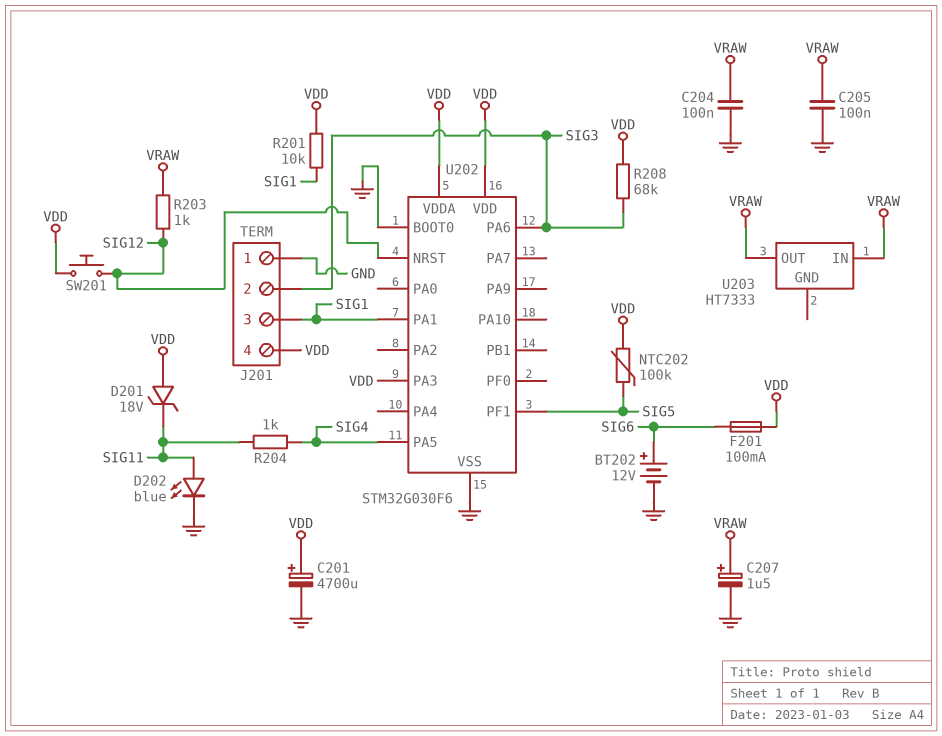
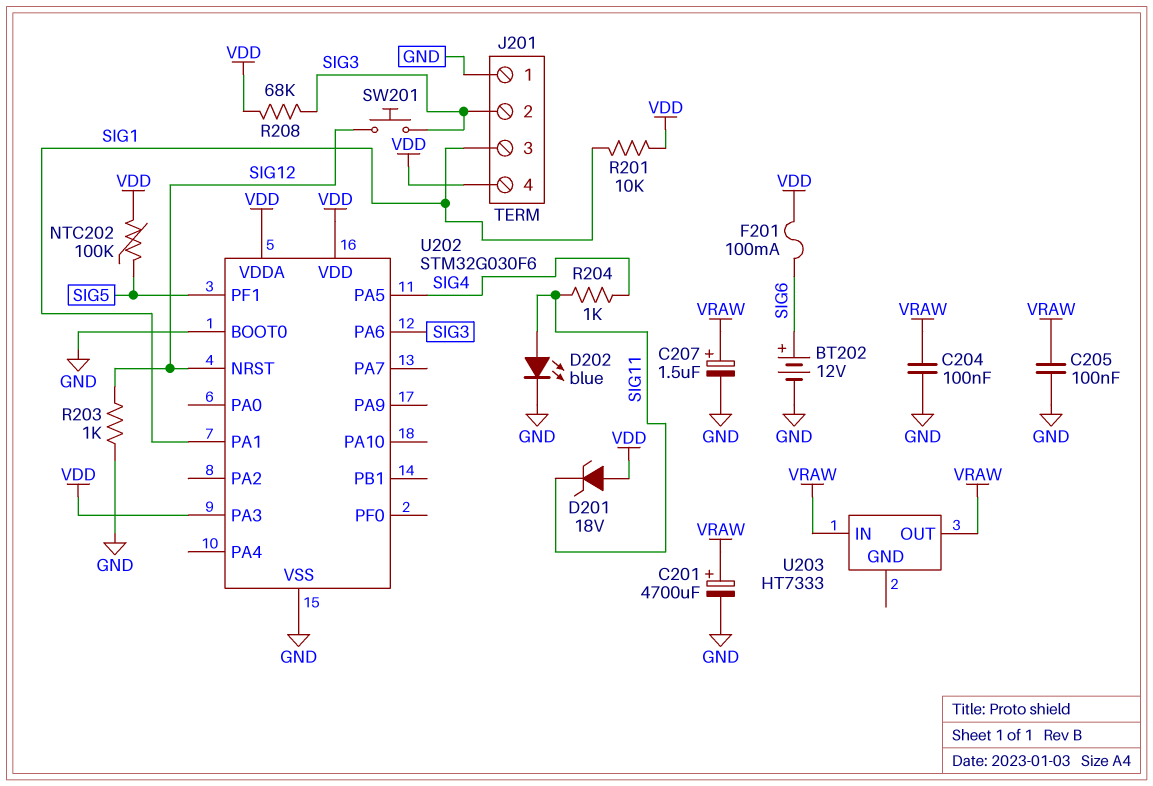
C201: 4700uF (plus VDD, minus GND) -> 4700uF (plus VRAW, minus GND)
R203: 1k (SIG12, VRAW) -> 1k (GND, SIG12)
SW201: button (SIG12, VDD) -> button (SIG3, SIG12)

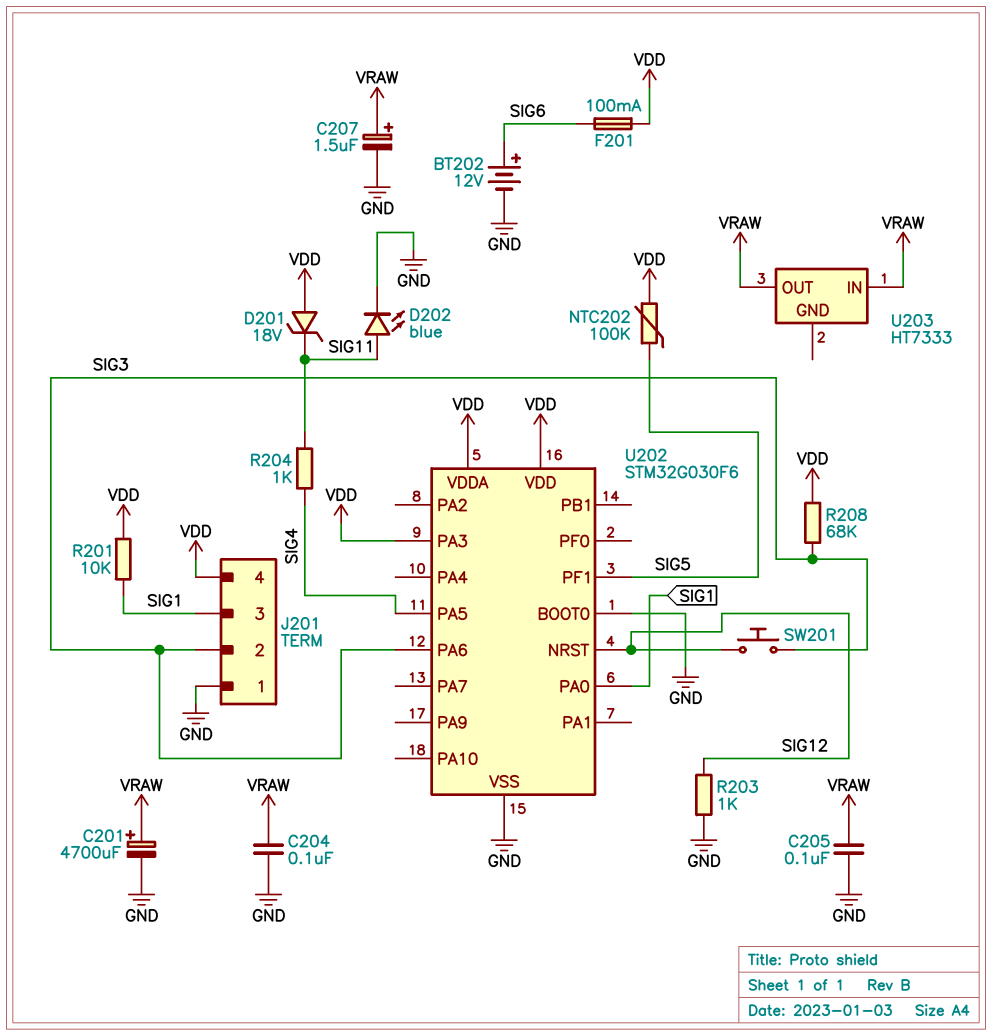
U202 pin PA0: none -> SIG1
U202 pin PA1: SIG1 -> none

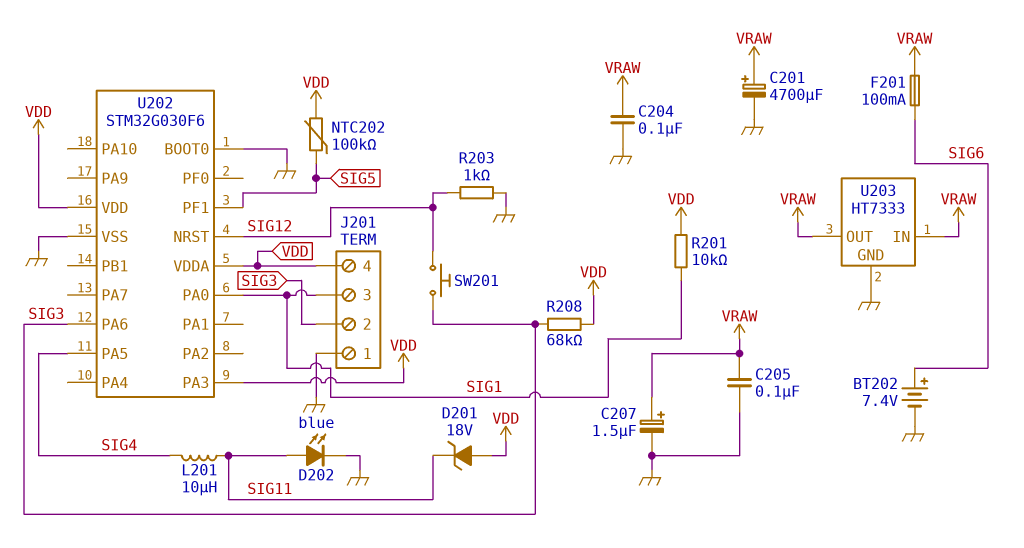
BT202: 12V (plus SIG6, minus GND) -> 7.4V (plus SIG6, minus GND)
F201: 100mA (SIG6, VDD) -> 100mA (SIG6, VRAW)
L201: none -> 10uH (SIG4, SIG11)
R204: 1k (SIG4, SIG11) -> none
U203 pin GND: none -> GND

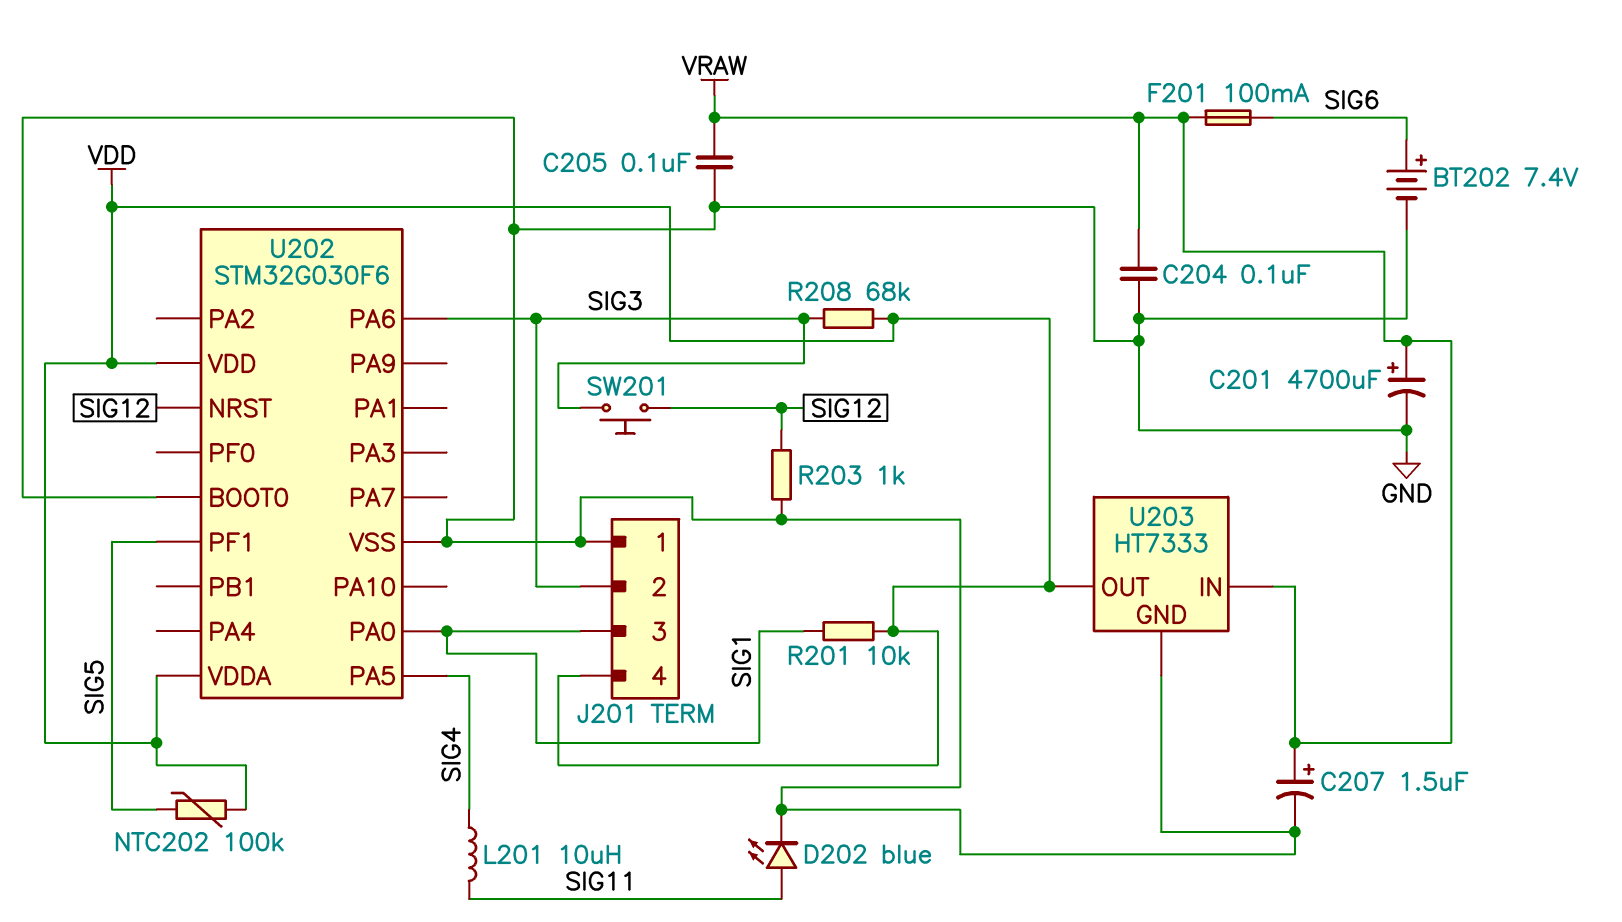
D201: zener 18V (A VDD, K SIG11) -> none
U202 pin PA3: VDD -> none
U203 pin OUT: VRAW -> VDD

